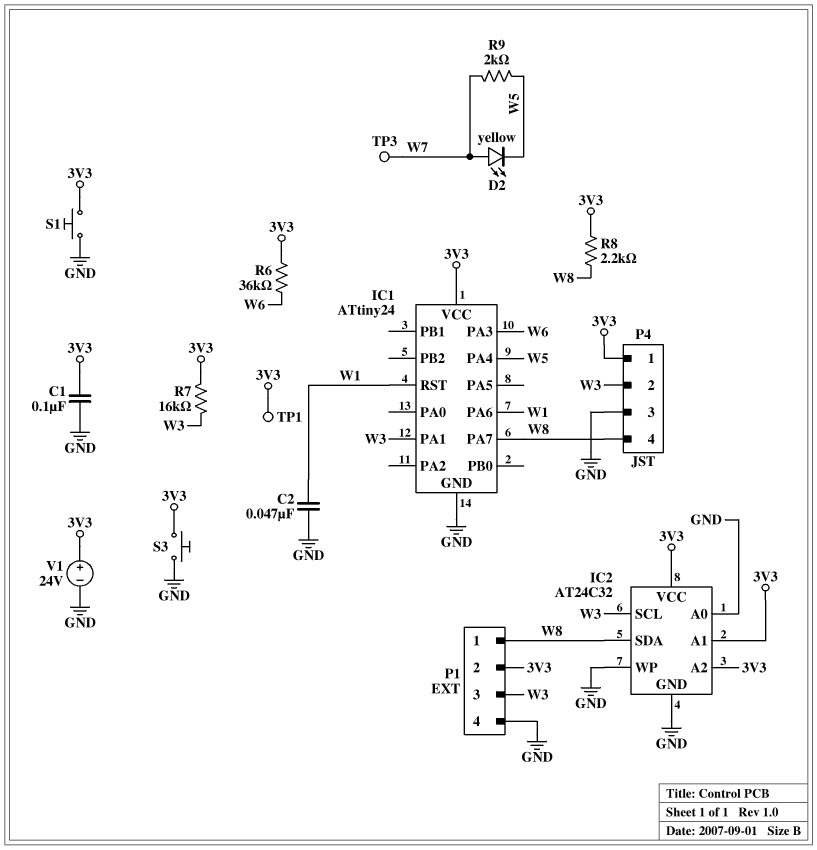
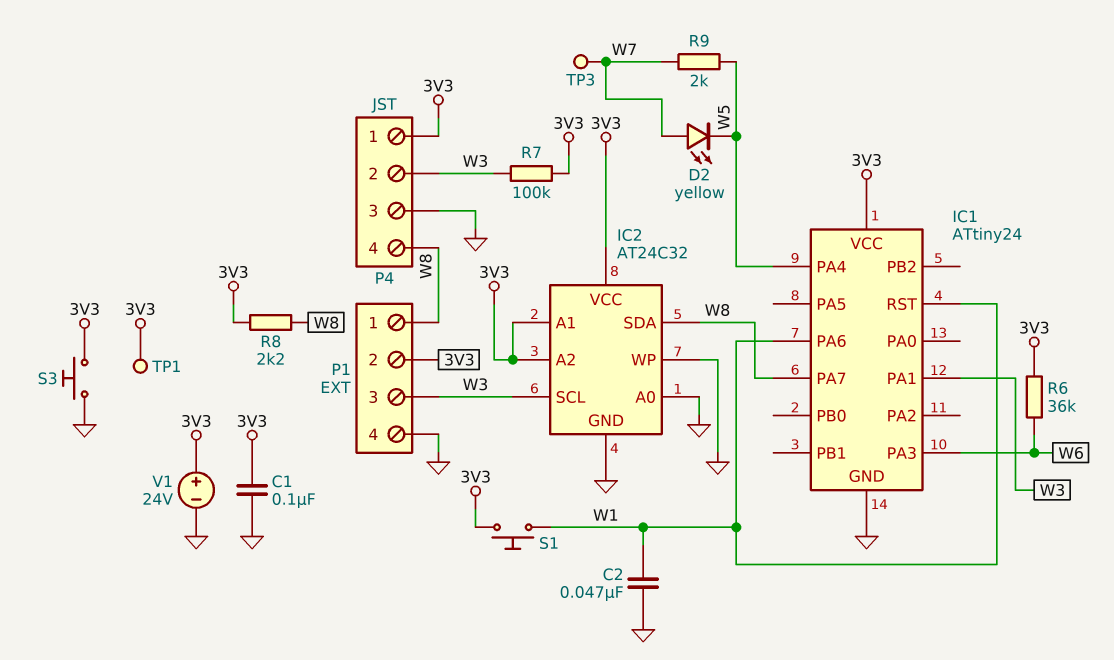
R7: 16k (3V3, W3) -> 100k (3V3, W3)
S1: button (3V3, GND) -> button (3V3, W1)

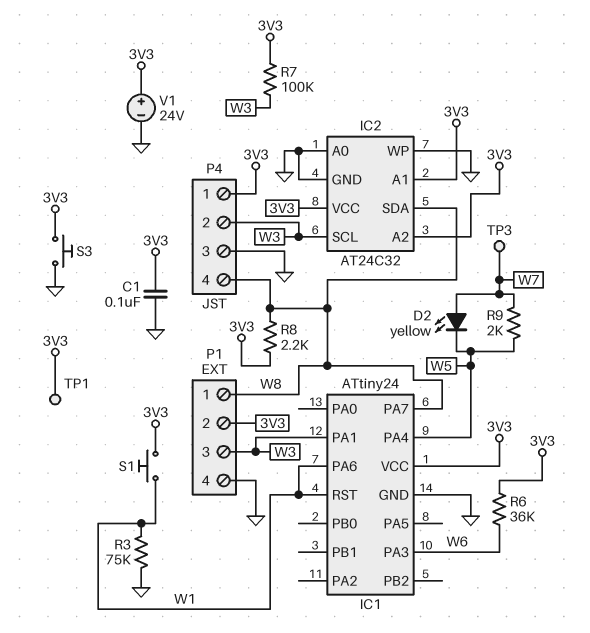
C2: 47nF (GND, W1) -> none
R3: none -> 75k (GND, W1)

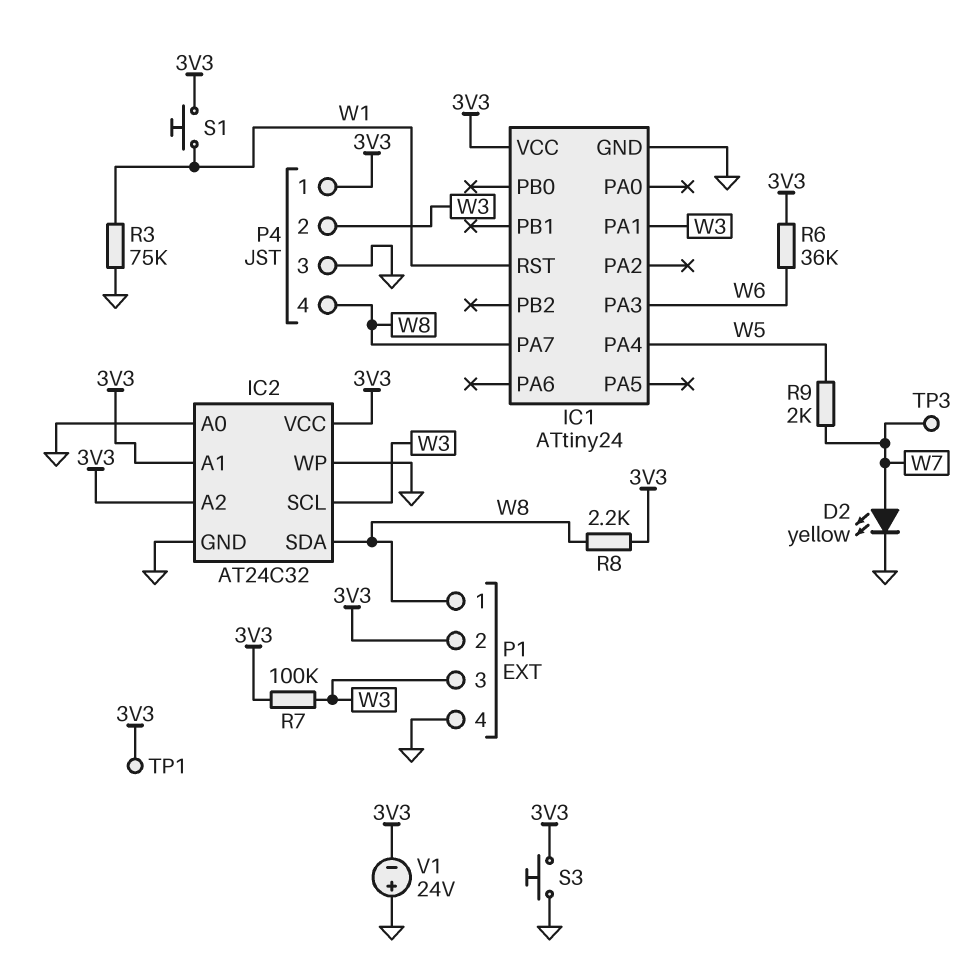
C1: 100nF (3V3, GND) -> none
D2: LED yellow (A W7, K W5) -> LED yellow (A W7, K GND)
IC1 pin PA6: W1 -> none
V1: 24V (plus 3V3, minus GND) -> 24V (plus GND, minus 3V3)

